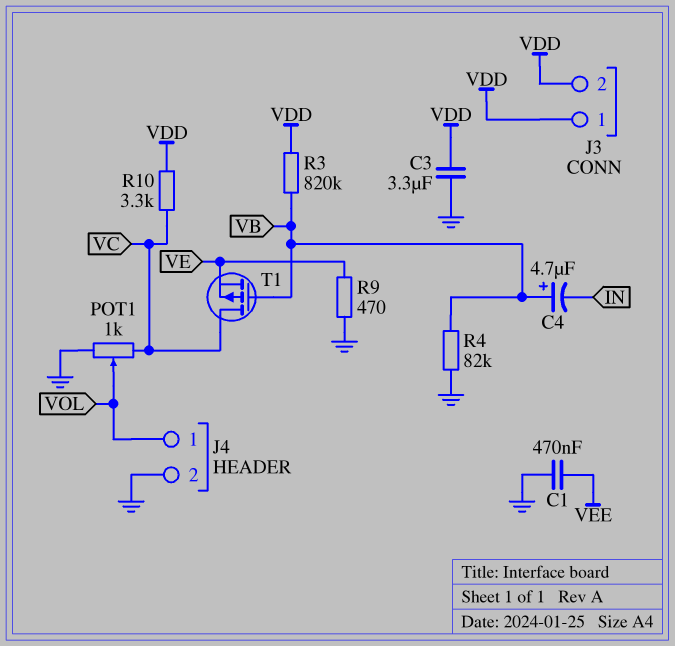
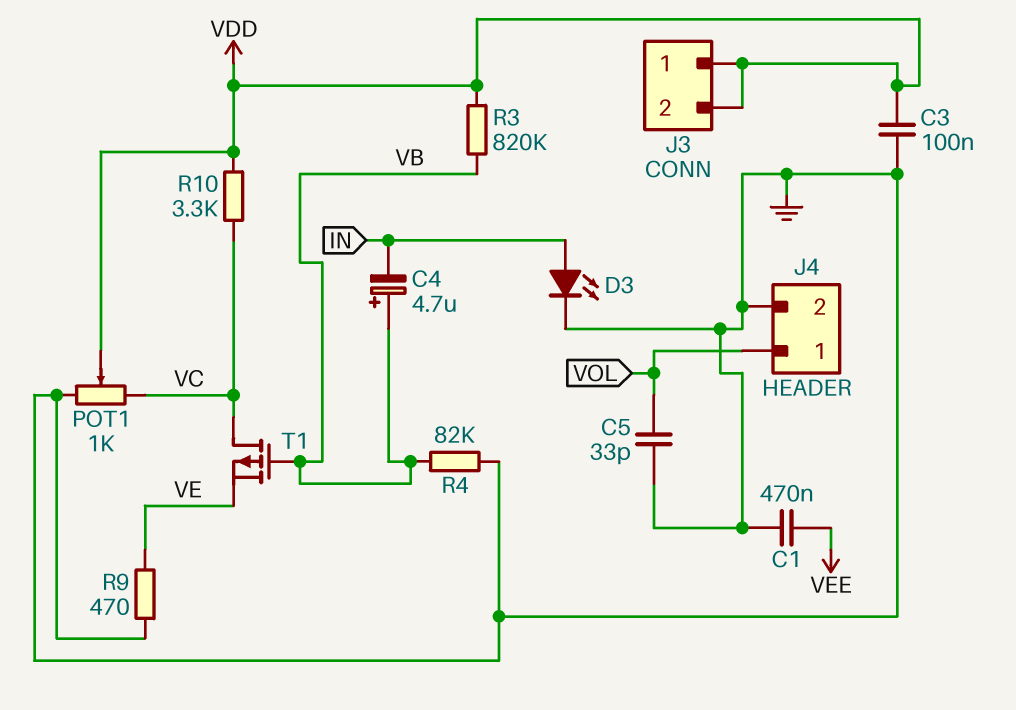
C3: 3.3uF (GND, VDD) -> 100nF (GND, VDD)
C5: none -> 33pF (GND, VOL)
D3: none -> LED (A IN, K GND)
POT1: 1k (GND, VC, wiper VOL) -> 1k (GND, VC, wiper VDD)

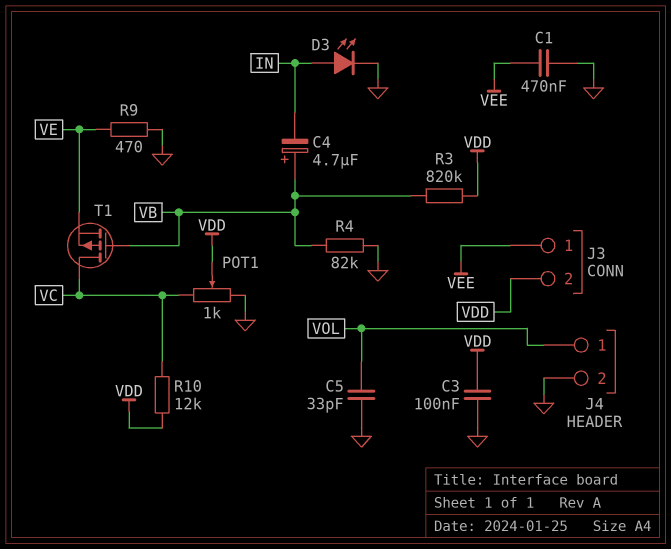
J3 pin 1: VDD -> VEE
R10: 3.3k (VC, VDD) -> 12k (VC, VDD)

